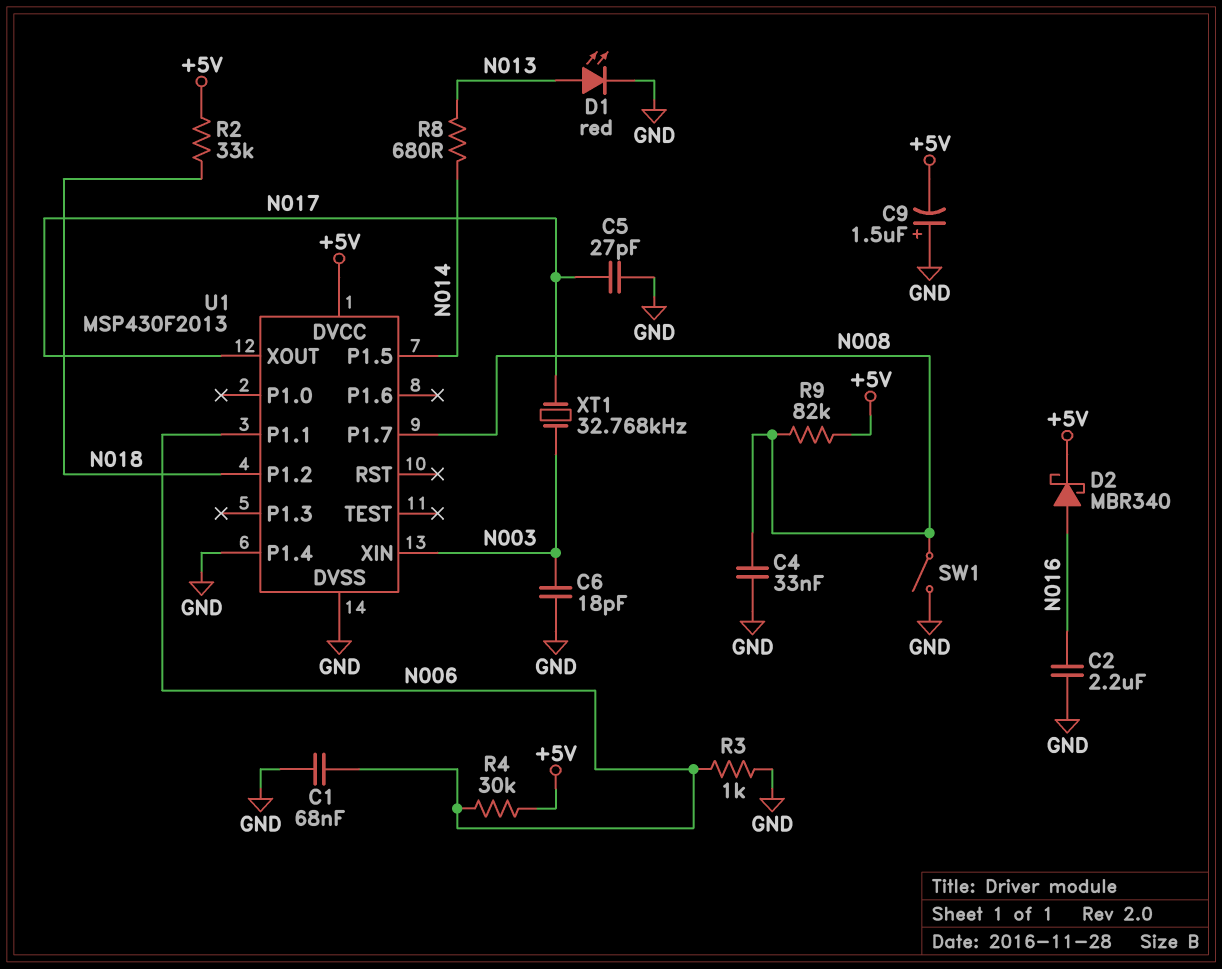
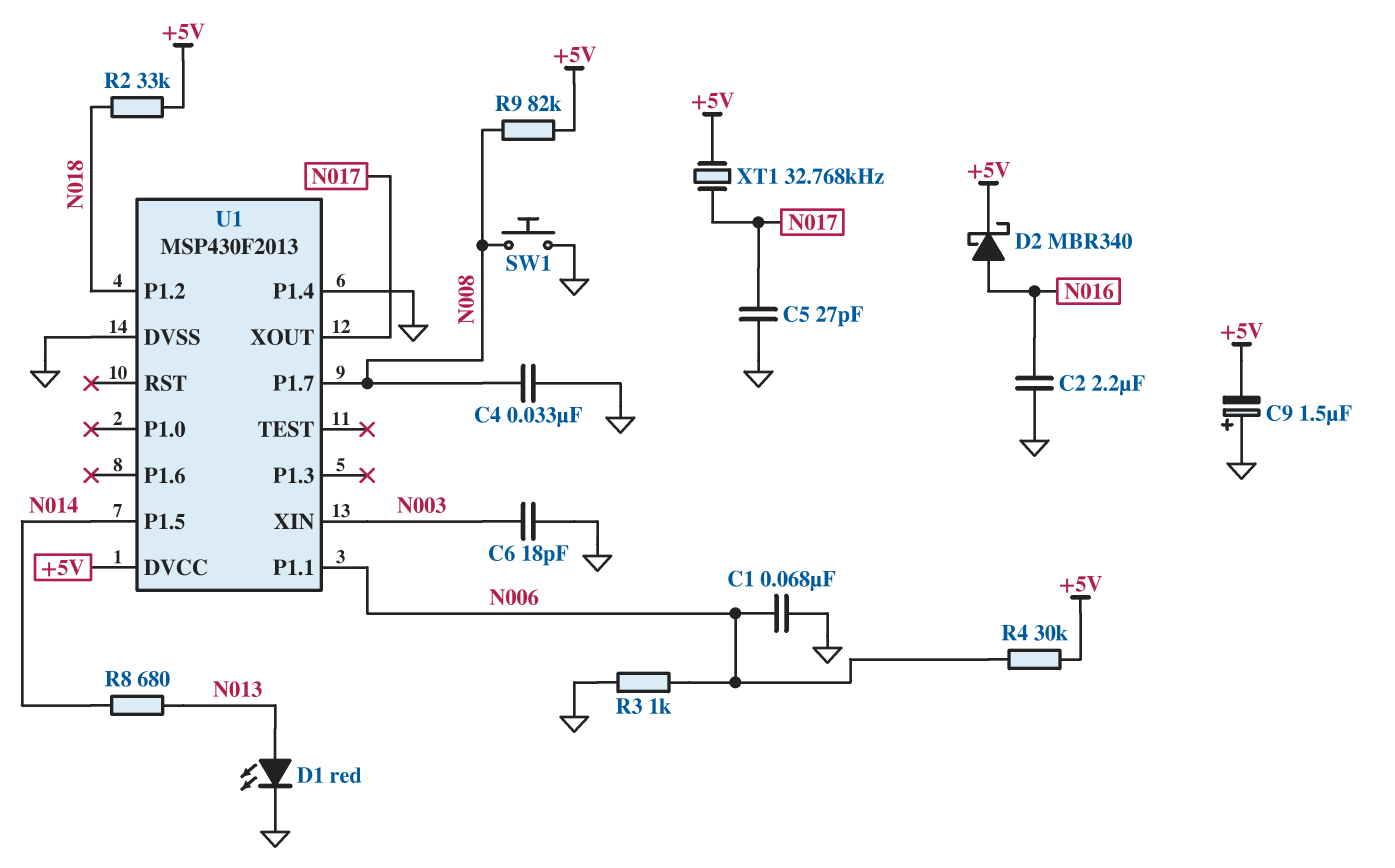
SW1: switch (GND, N008) -> button (GND, N008)
XT1: 32.768kHz (N003, N017) -> 32.768kHz (+5V, N017)

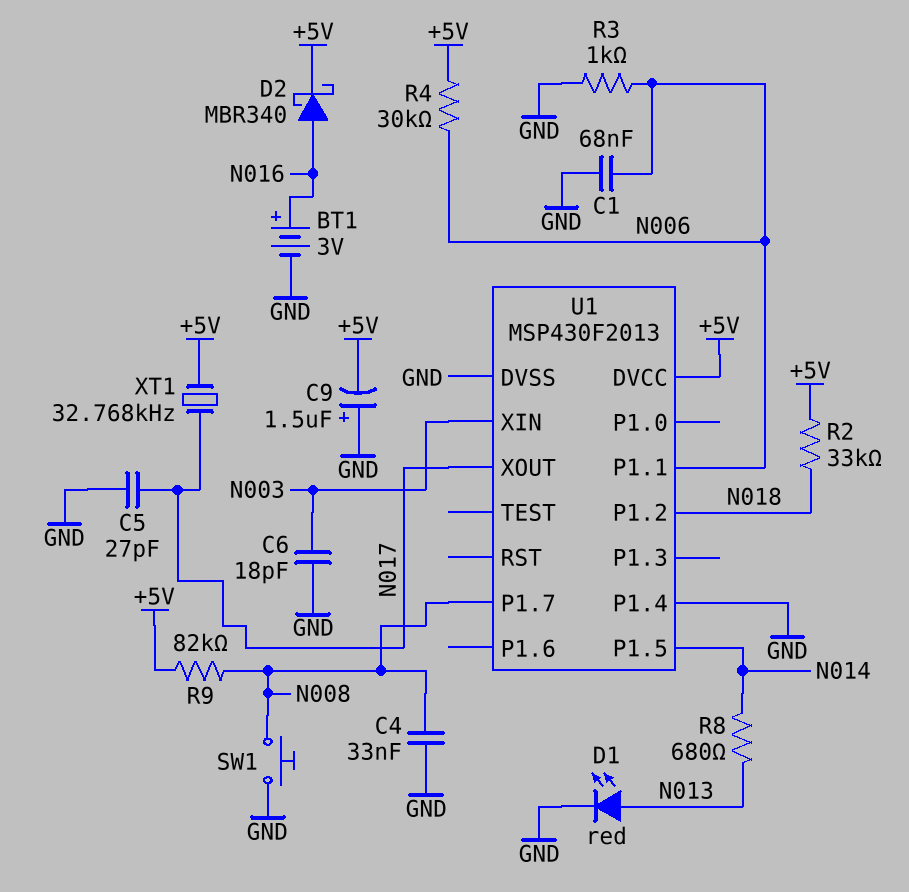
BT1: none -> 3V (plus N016, minus GND)
C2: 2.2uF (GND, N016) -> none

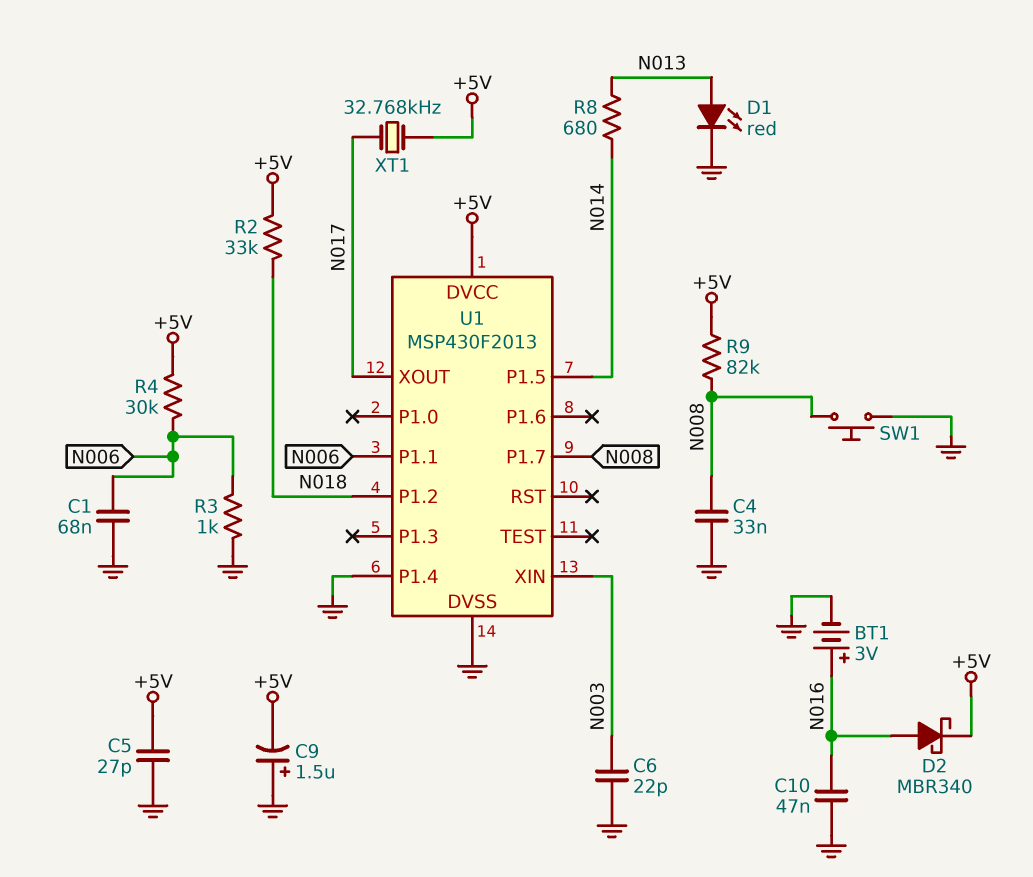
C5: 27pF (GND, N017) -> 27pF (+5V, GND)
C6: 18pF (GND, N003) -> 22pF (GND, N003)
C10: none -> 47nF (GND, N016)

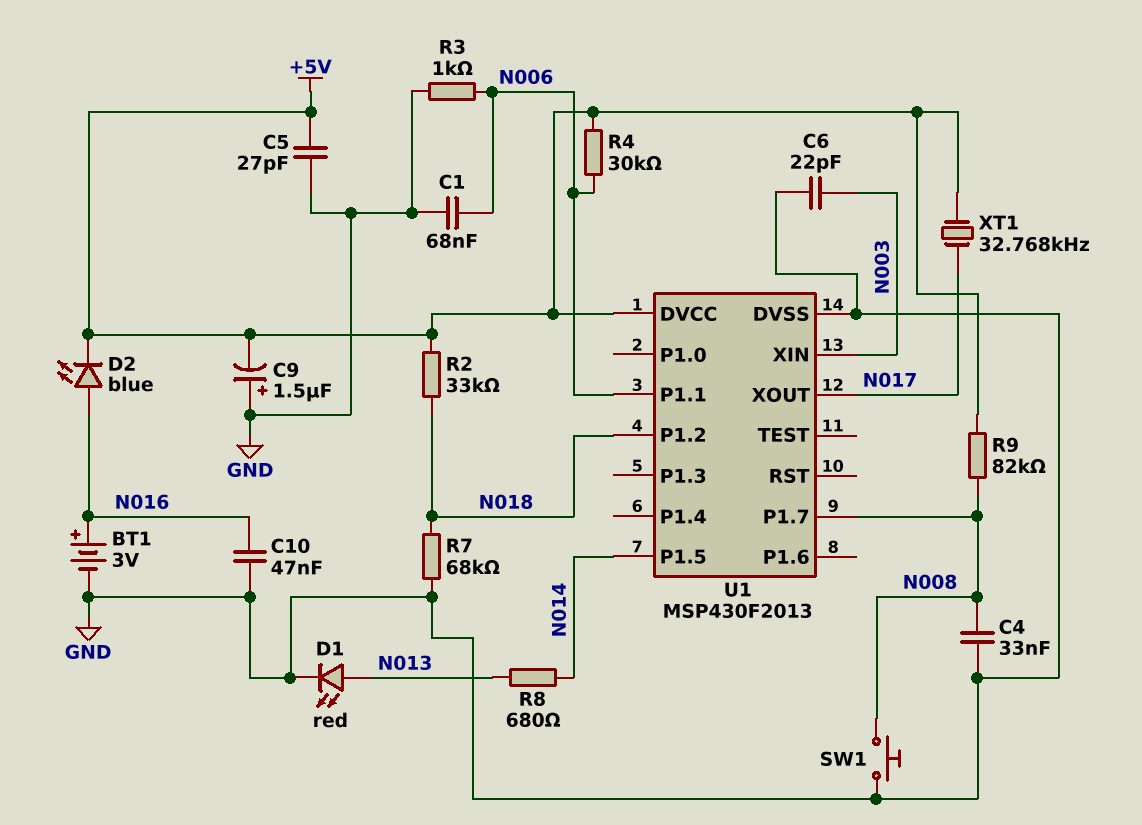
D2: schottky MBR340 (A N016, K +5V) -> LED blue (A N016, K +5V)
R7: none -> 68k (GND, N018)
U1 pin P1.4: GND -> none

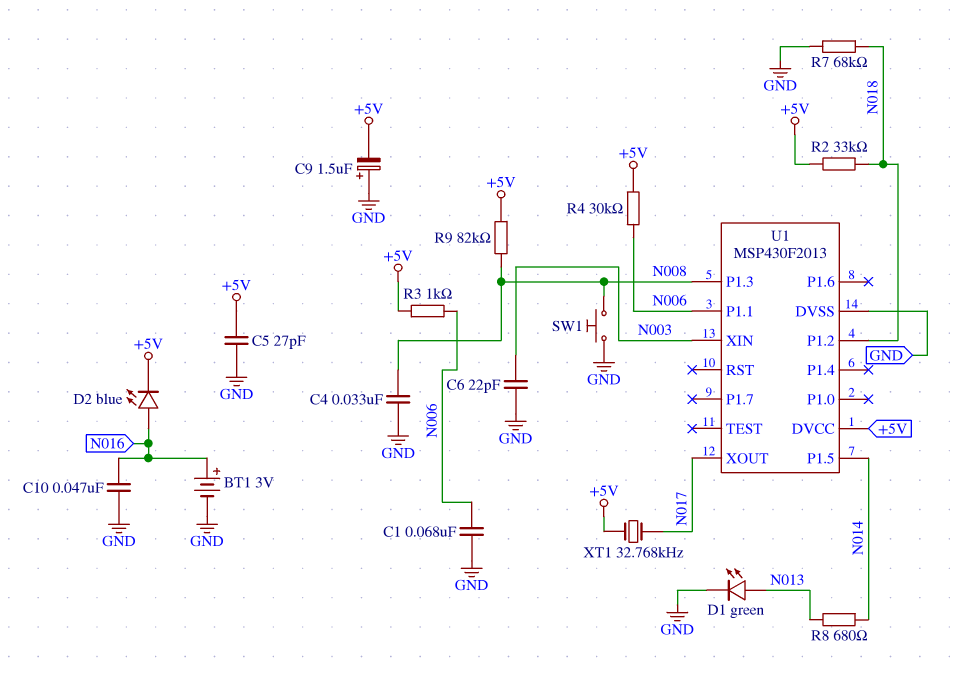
D1: LED red (A N013, K GND) -> LED green (A N013, K GND)
R3: 1k (GND, N006) -> 1k (+5V, N006)
U1 pin P1.3: none -> N008
U1 pin P1.7: N008 -> none

